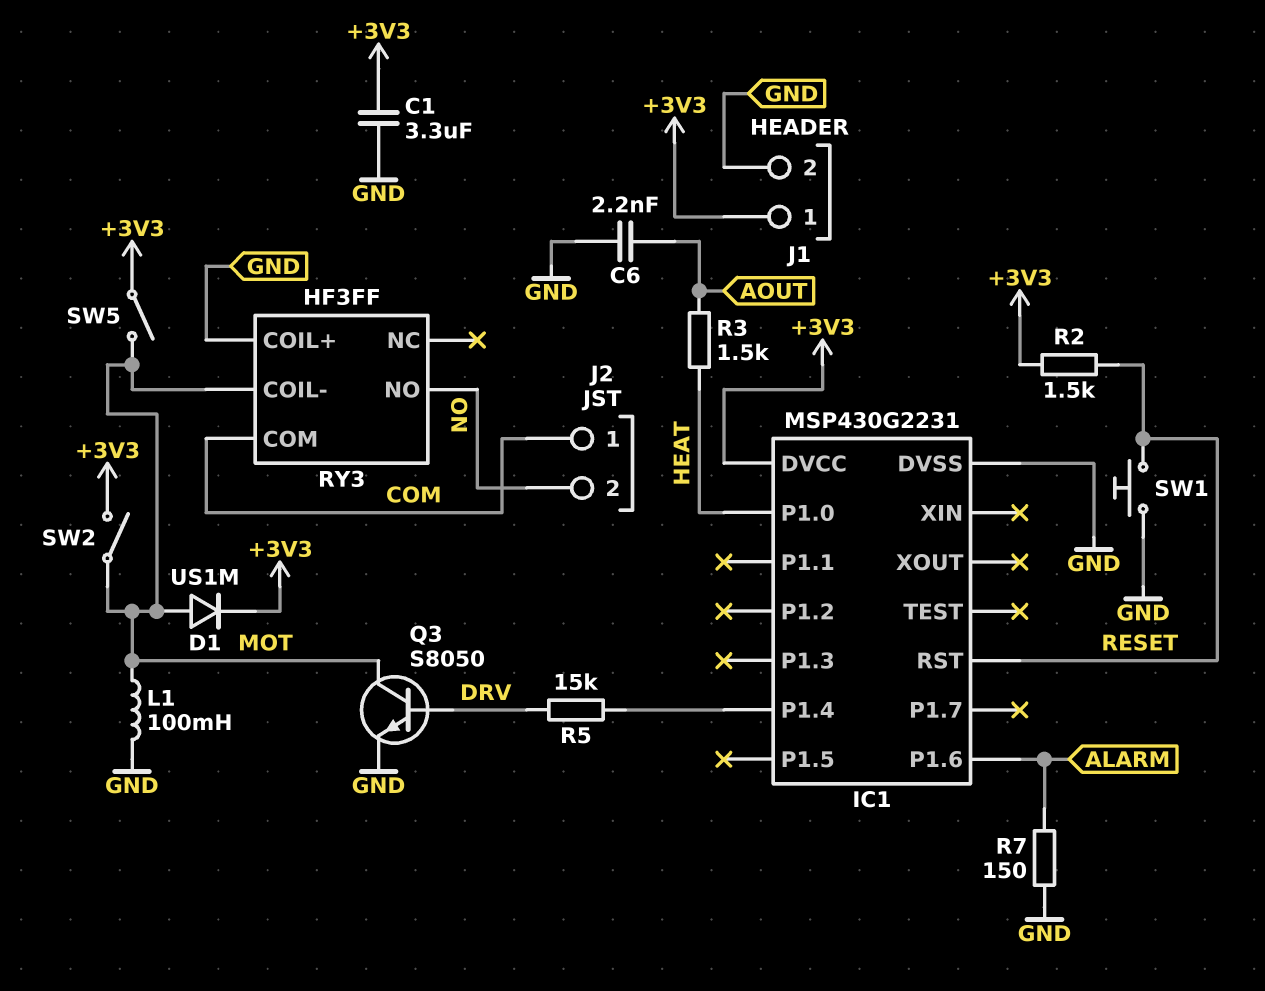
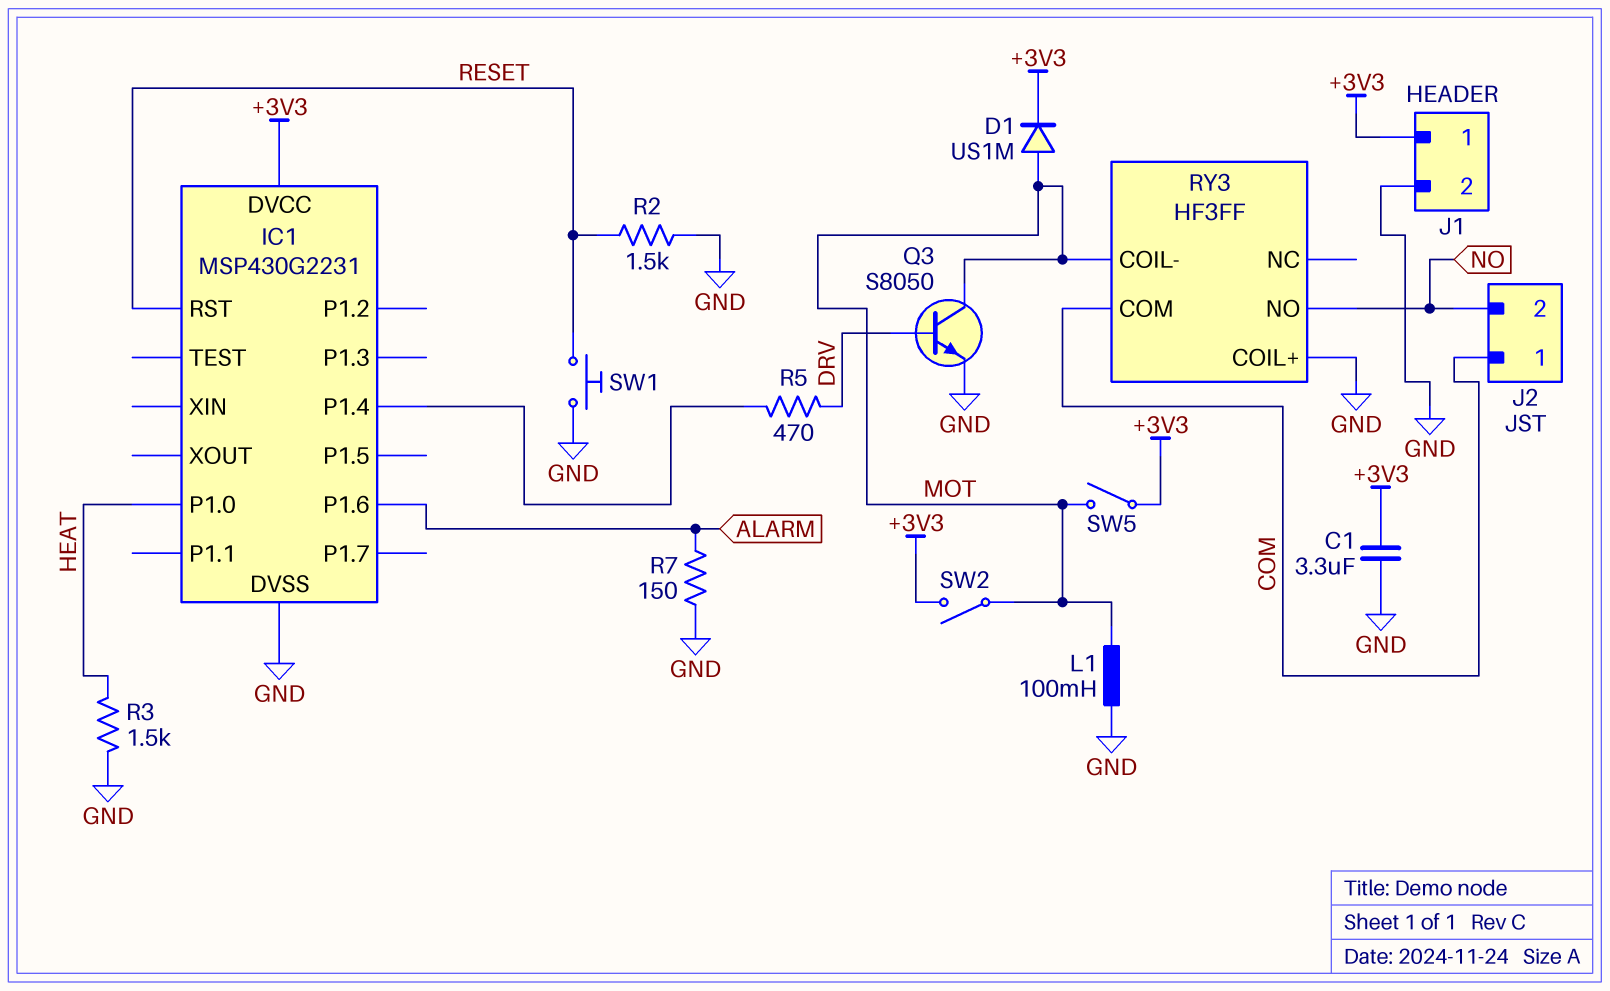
C6: 2.2nF (AOUT, GND) -> none
R2: 1.5k (+3V3, RESET) -> 1.5k (GND, RESET)
R3: 1.5k (AOUT, HEAT) -> 1.5k (GND, HEAT)
R5: 15k (DRV, IC1/P1.4) -> 470 (DRV, IC1/P1.4)

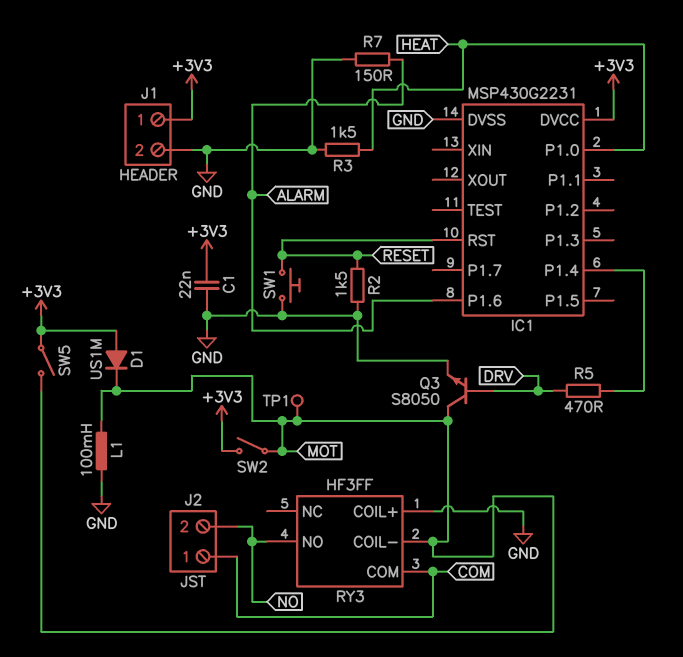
C1: 3.3uF (+3V3, GND) -> 22nF (+3V3, GND)
D1: diode US1M (A MOT, K +3V3) -> diode US1M (A +3V3, K MOT)
TP1: none -> test point (MOT)

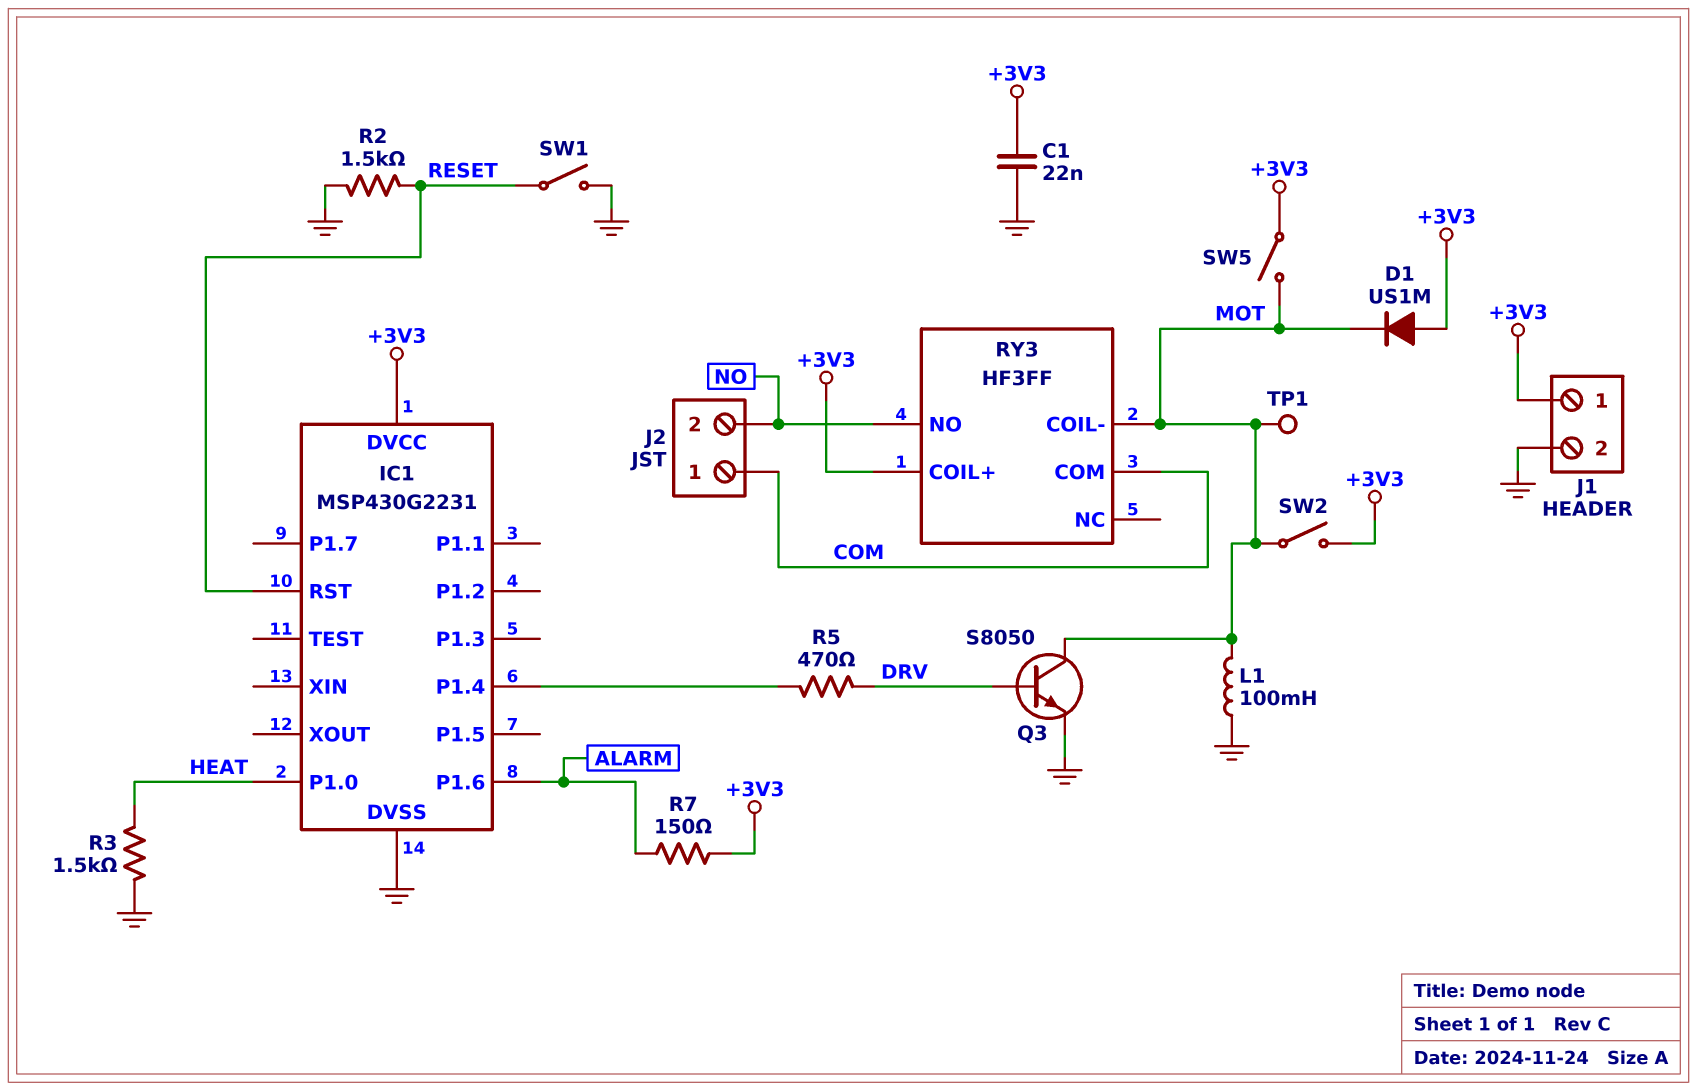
R7: 150 (ALARM, GND) -> 150 (+3V3, ALARM)
RY3 pin COIL+: GND -> +3V3
SW1: button (GND, RESET) -> switch (GND, RESET)

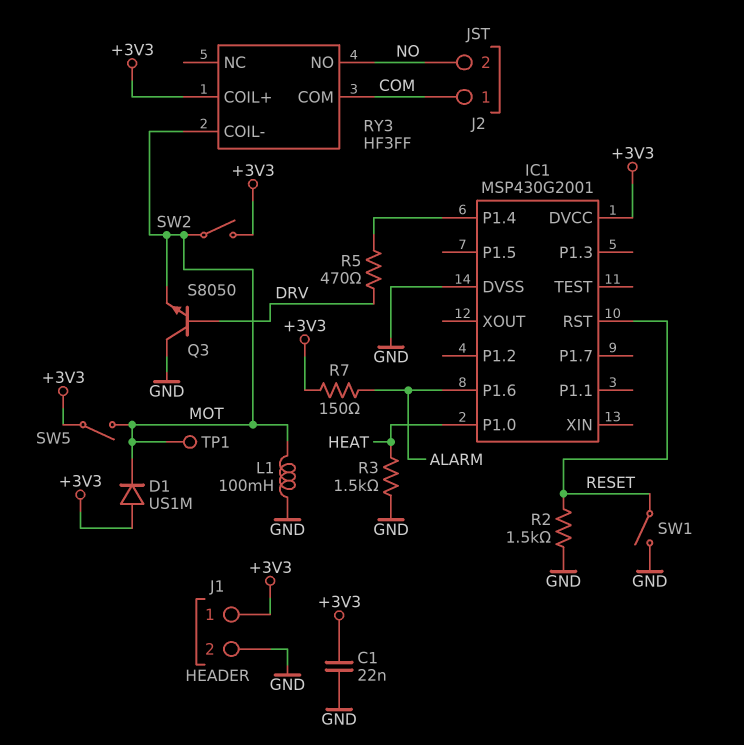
IC1: MSP430G2231 -> MSP430G2001
Q3: NPN S8050 (B DRV, C MOT, E GND) -> NPN S8050 (B DRV, C GND, E MOT)

